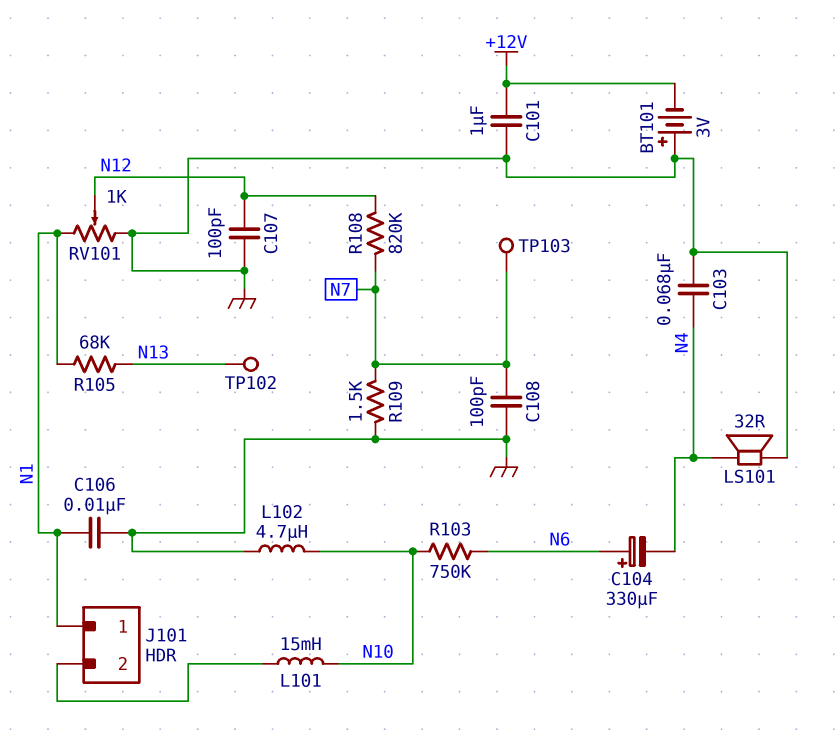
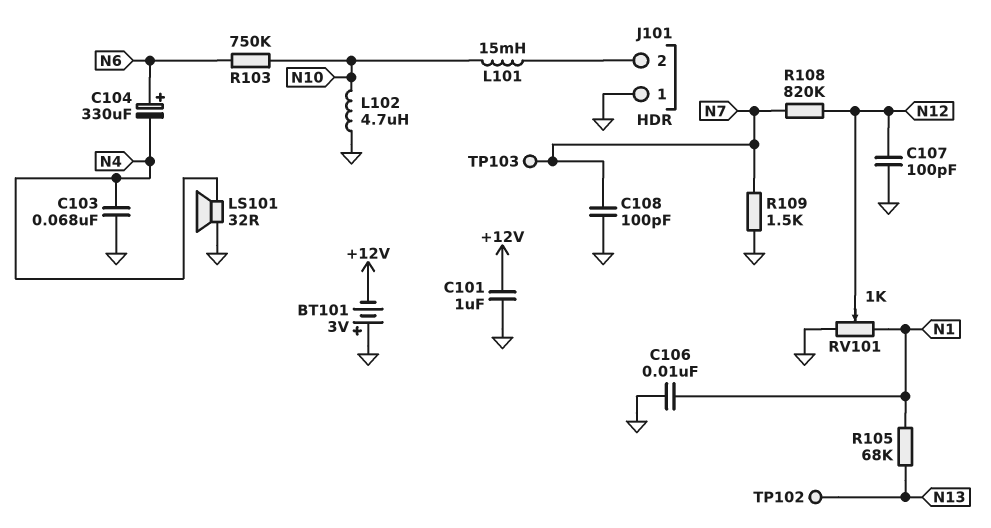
J101 pin 1: N1 -> GND

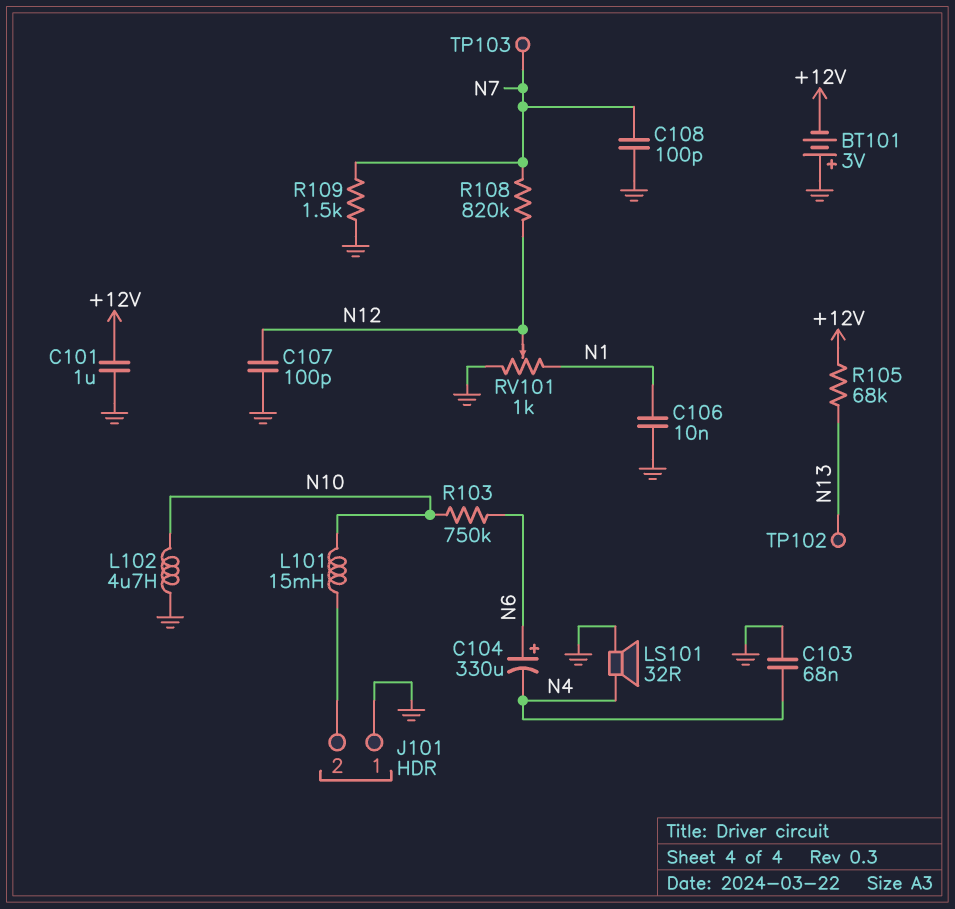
R105: 68k (N1, N13) -> 68k (+12V, N13)

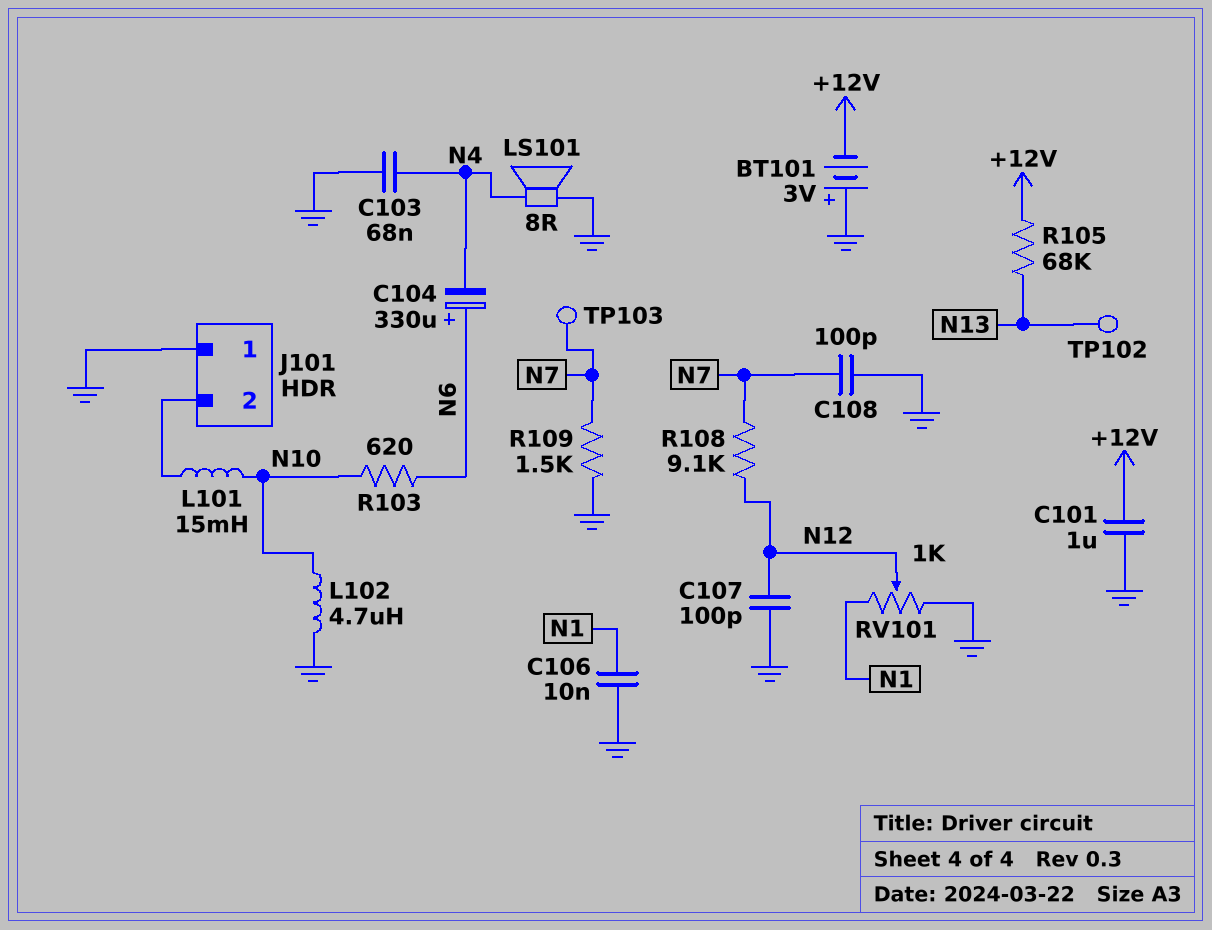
LS101: speaker 32R (GND, N4) -> speaker 8R (GND, N4)
R103: 750k (N6, N10) -> 620 (N6, N10)
R108: 820k (N7, N12) -> 9.1k (N7, N12)

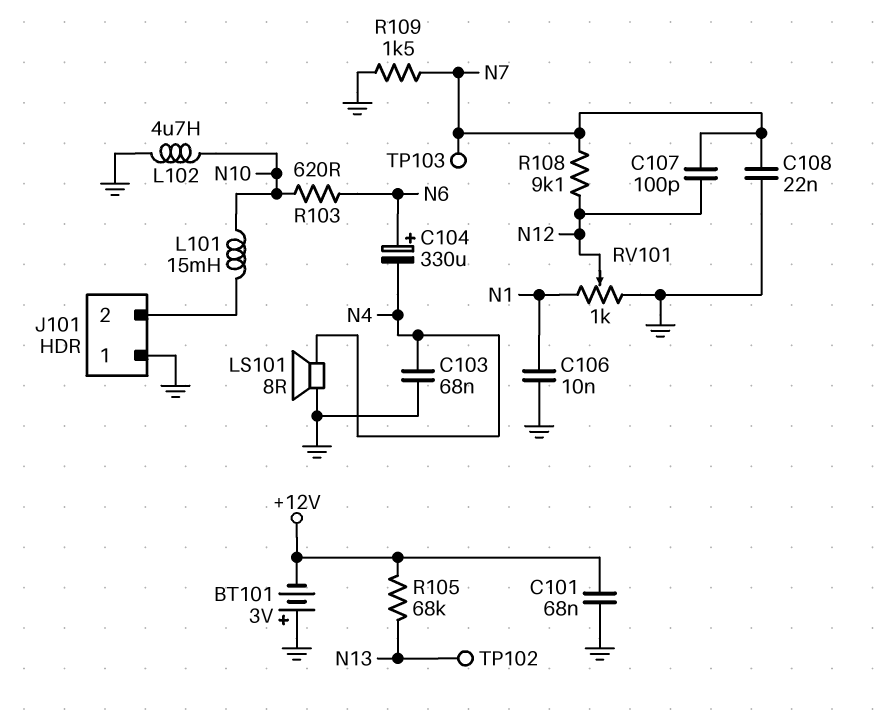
C101: 1uF (+12V, GND) -> 68nF (+12V, GND)
C107: 100pF (GND, N12) -> 100pF (N7, N12)
C108: 100pF (GND, N7) -> 22nF (GND, N7)

